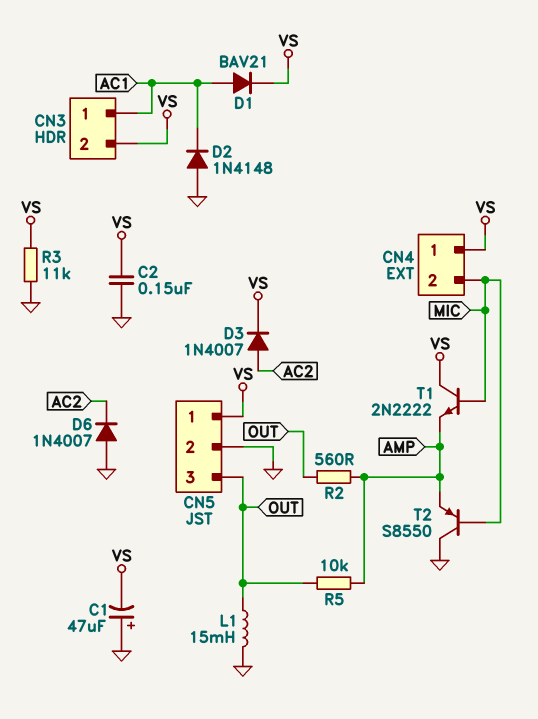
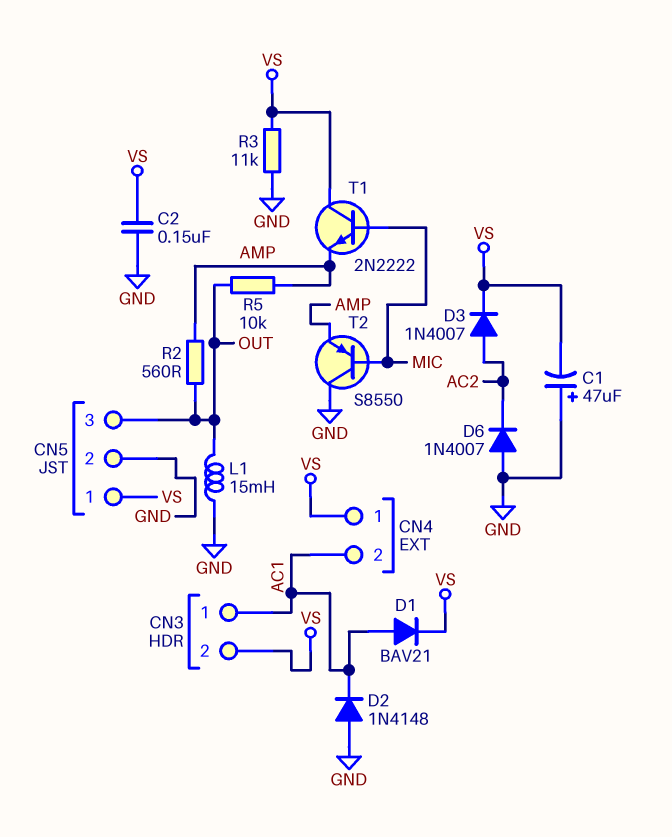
CN4 pin 2: MIC -> AC1

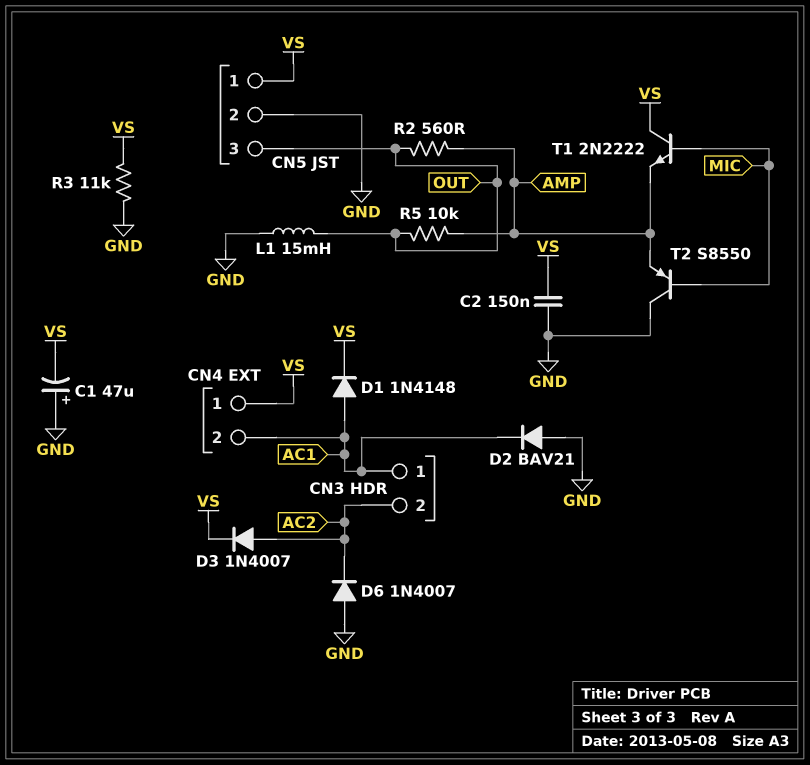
CN3 pin 2: VS -> AC2
D1: diode BAV21 (A AC1, K VS) -> diode 1N4148 (A AC1, K VS)
D2: diode 1N4148 (A GND, K AC1) -> diode BAV21 (A GND, K AC1)

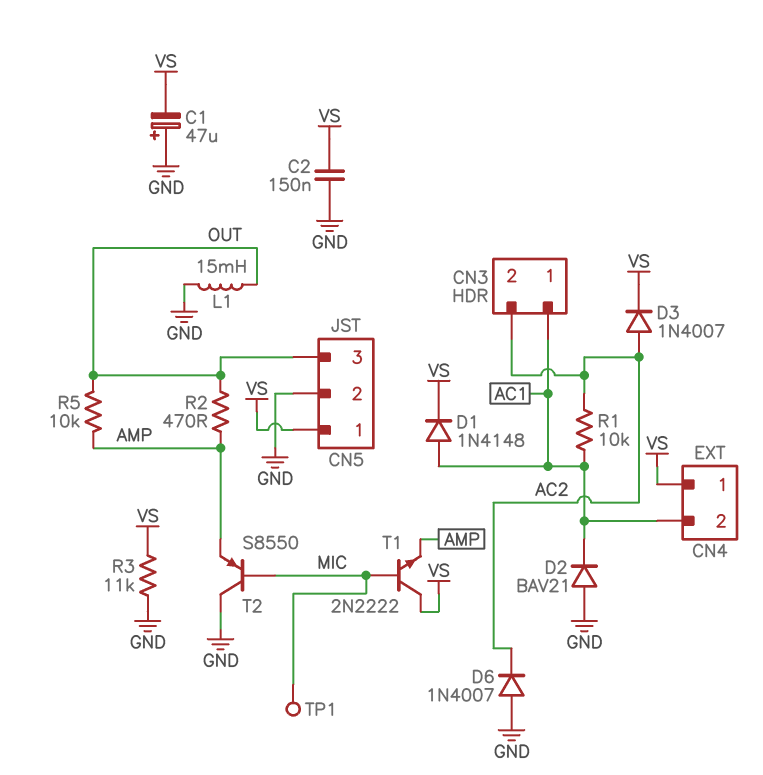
R1: none -> 10k (AC1, AC2)
R2: 560 (AMP, OUT) -> 470 (AMP, OUT)
TP1: none -> test point (MIC)

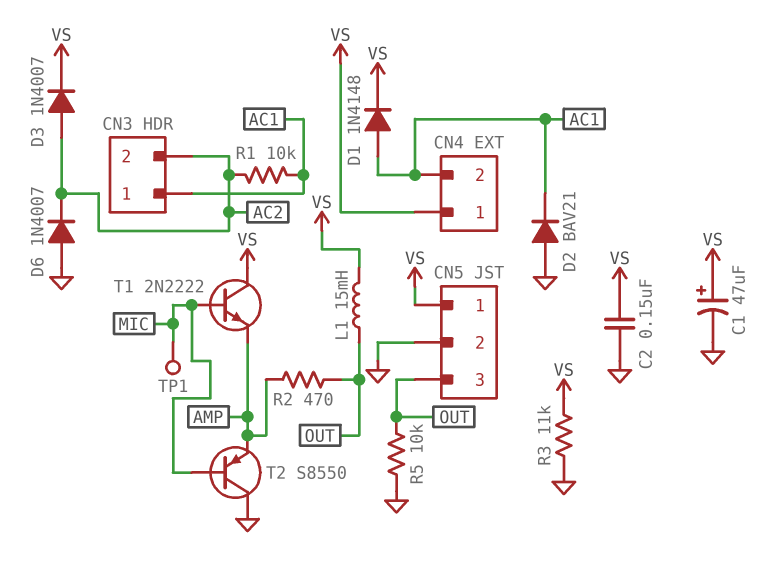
C1: 47uF (plus GND, minus VS) -> 47uF (plus VS, minus GND)
L1: 15mH (GND, OUT) -> 15mH (OUT, VS)
R5: 10k (AMP, OUT) -> 10k (GND, OUT)

